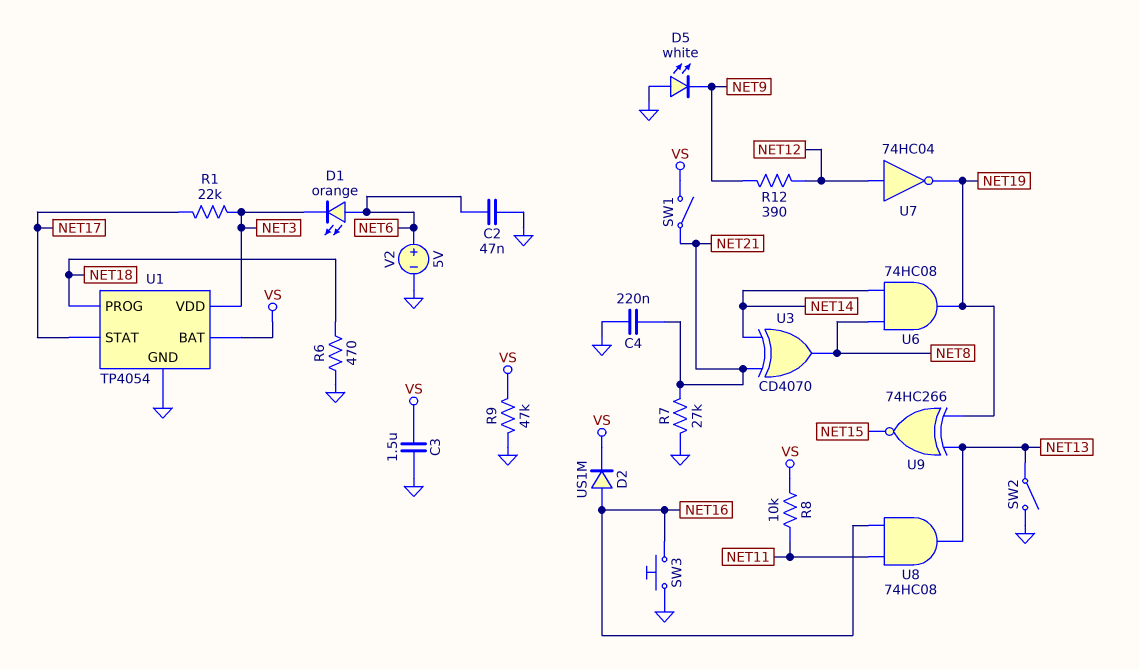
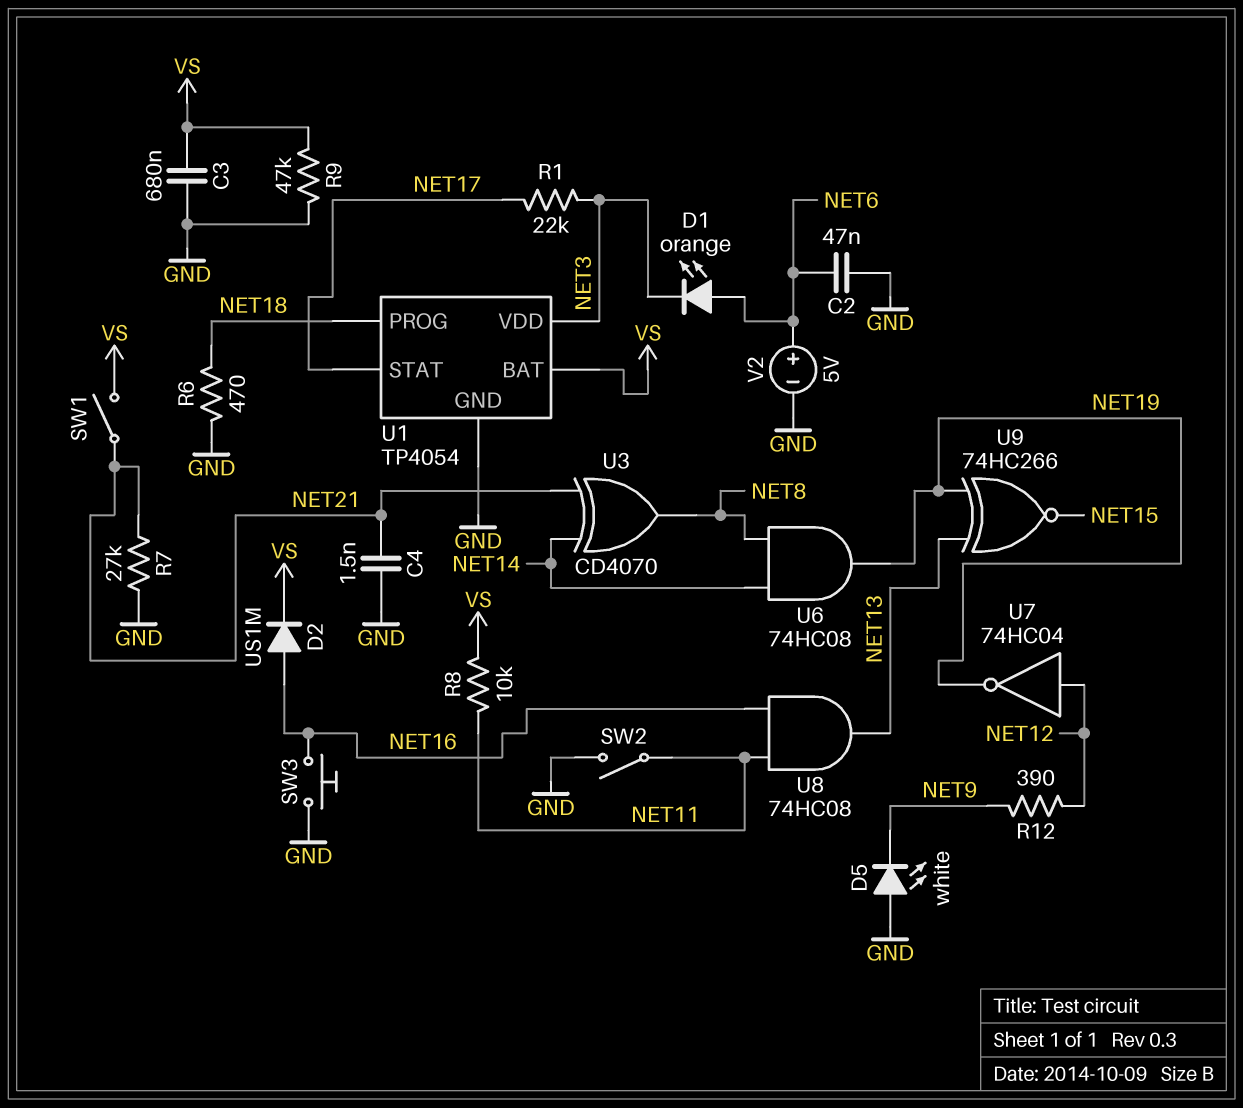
C3: 1.5uF (GND, VS) -> 680nF (GND, VS)
C4: 220nF (GND, NET21) -> 1.5nF (GND, NET21)
SW2: switch (GND, NET13) -> switch (GND, NET11)

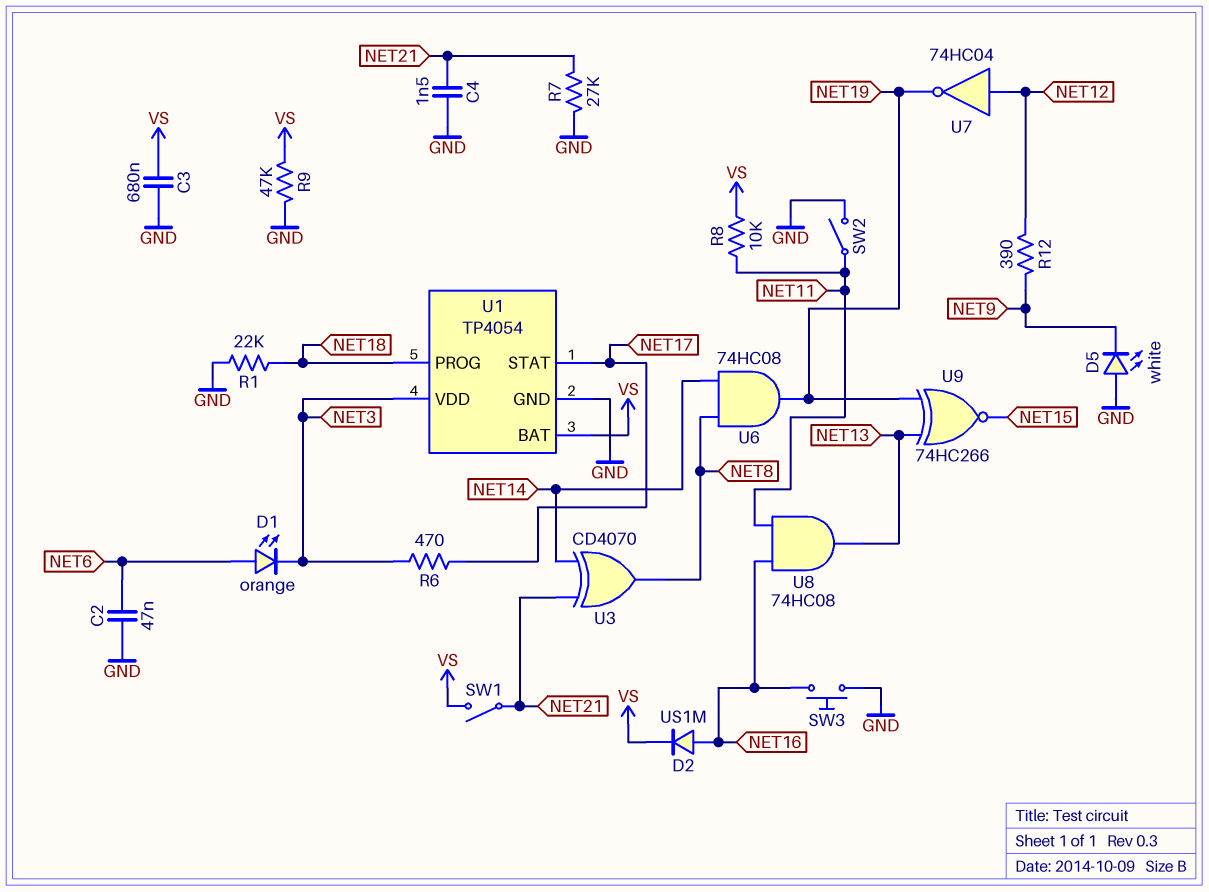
R1: 22k (NET3, NET17) -> 22k (GND, NET18)
R6: 470 (GND, NET18) -> 470 (NET3, NET17)
V2: 5V (plus NET6, minus GND) -> none

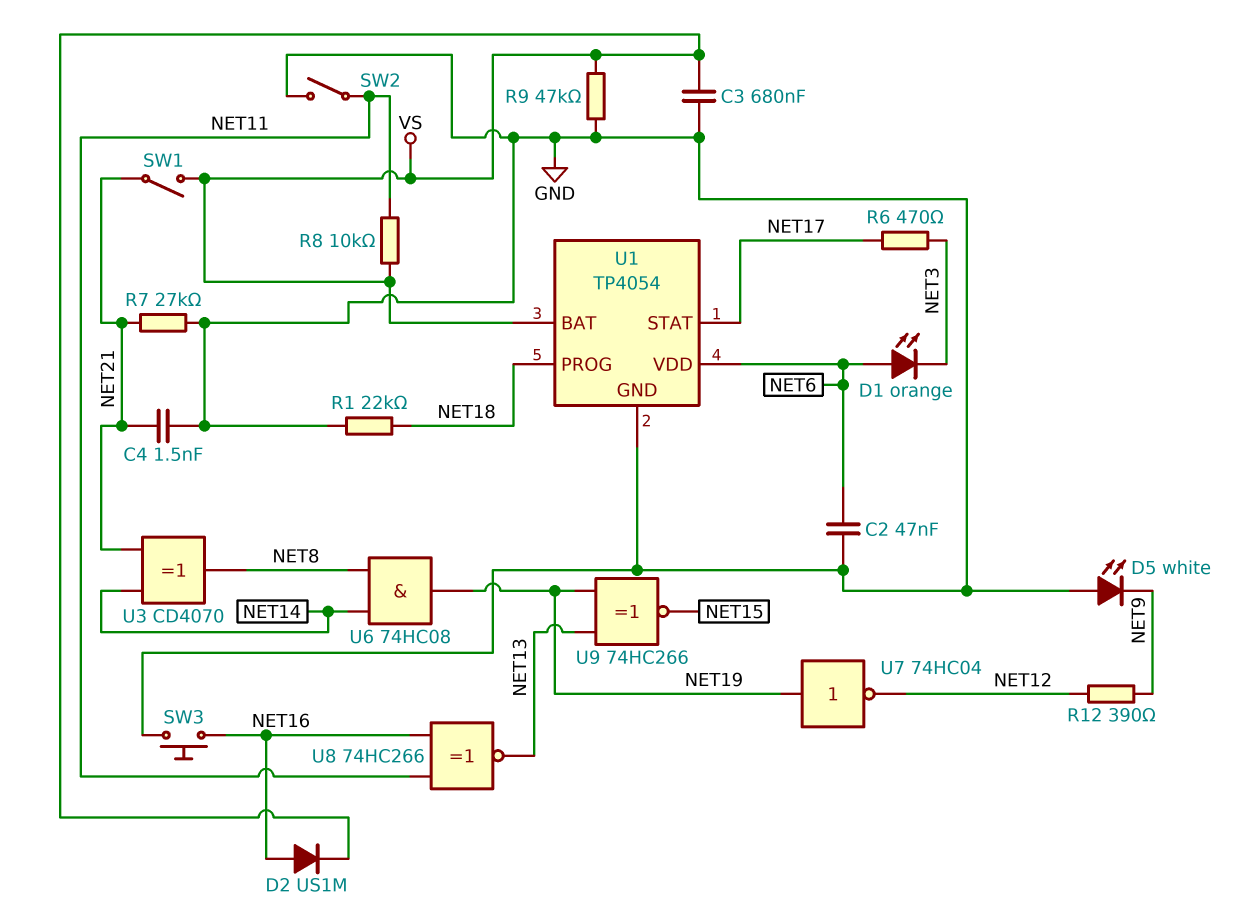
U1 pin VDD: NET3 -> NET6
U7: NOT 74HC04 (in NET12, out NET19) -> NOT 74HC04 (in NET19, out NET12)
U8: AND 74HC08 (in NET11, in NET16, out NET13) -> XNOR 74HC266 (in NET11, in NET16, out NET13)

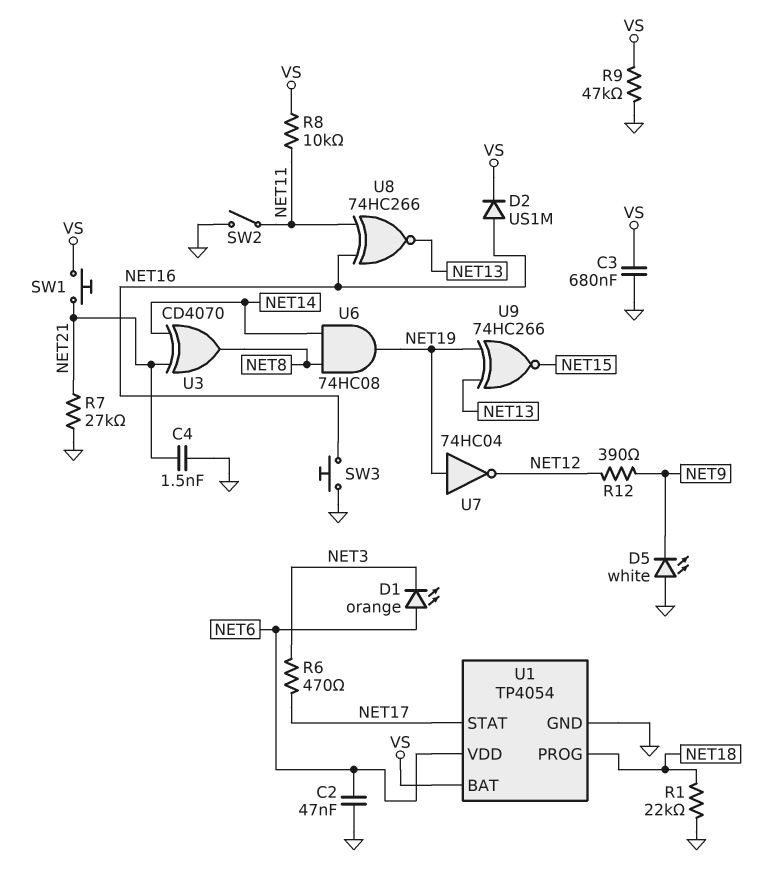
SW1: switch (NET21, VS) -> button (NET21, VS)

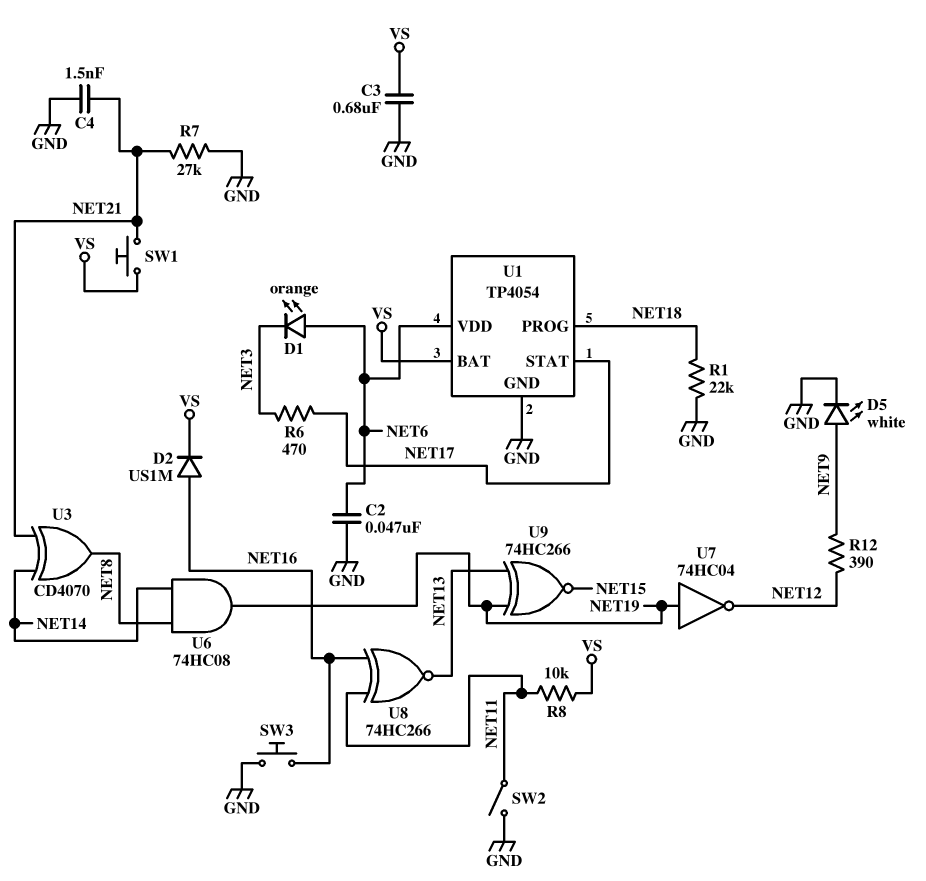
D5: LED white (A GND, K NET9) -> LED white (A NET9, K GND)
R9: 47k (GND, VS) -> none

